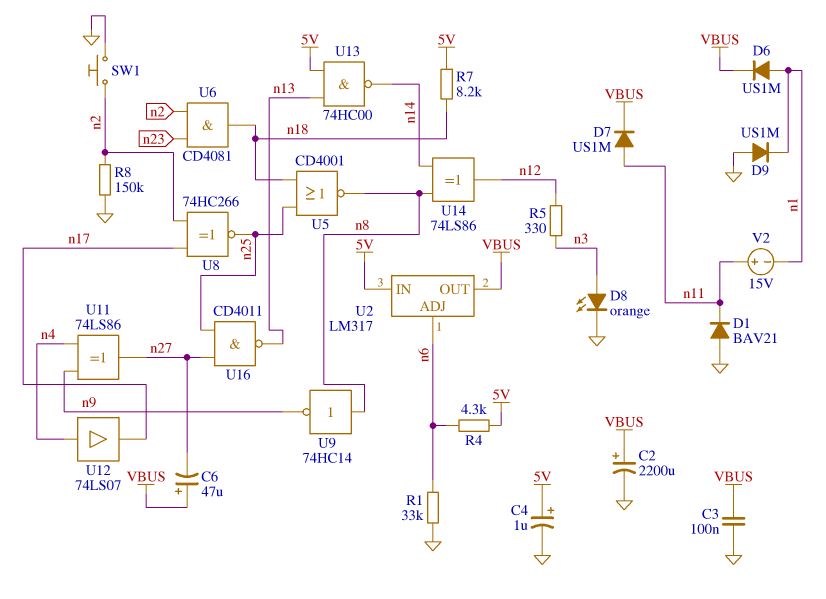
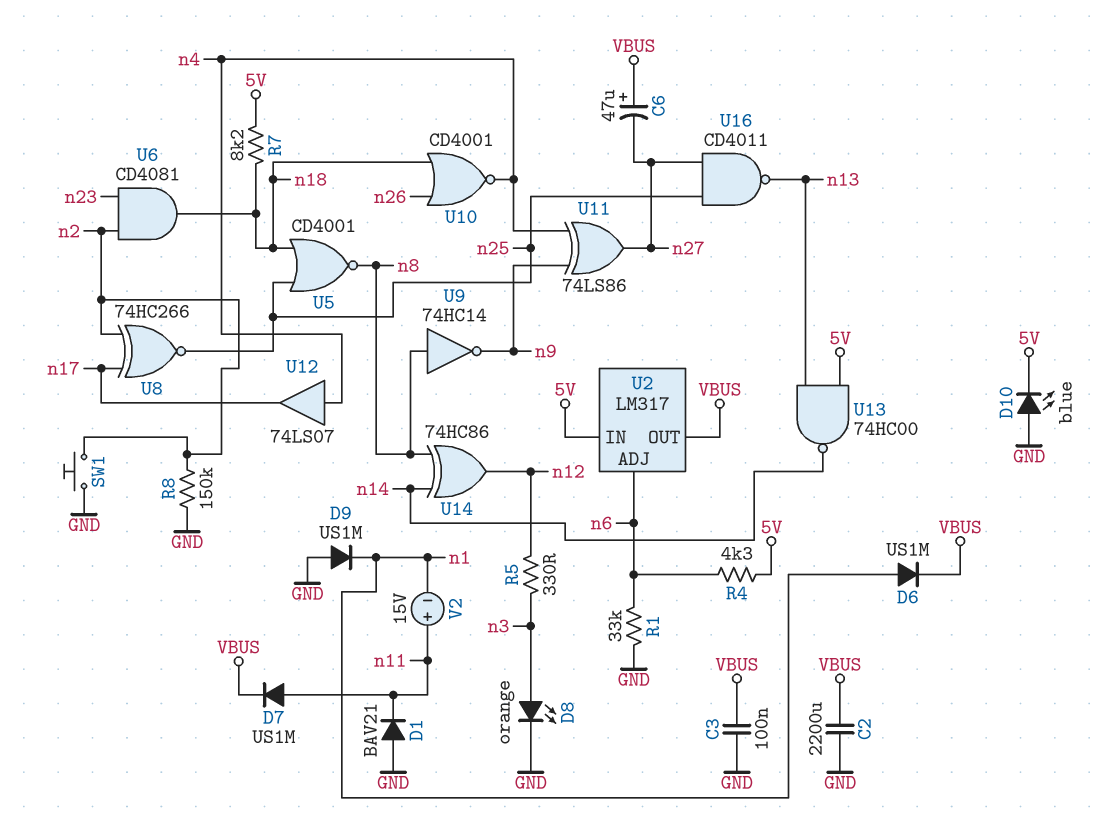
C2: 2200uF (plus VBUS, minus GND) -> 2200uF (GND, VBUS)
C4: 1uF (plus 5V, minus GND) -> none
D10: none -> LED blue (A GND, K 5V)
U10: none -> NOR CD4001 (in n18, in n26, out n4)
U14: XOR 74LS86 (in n8, in n14, out n12) -> XOR 74HC86 (in n8, in n14, out n12)

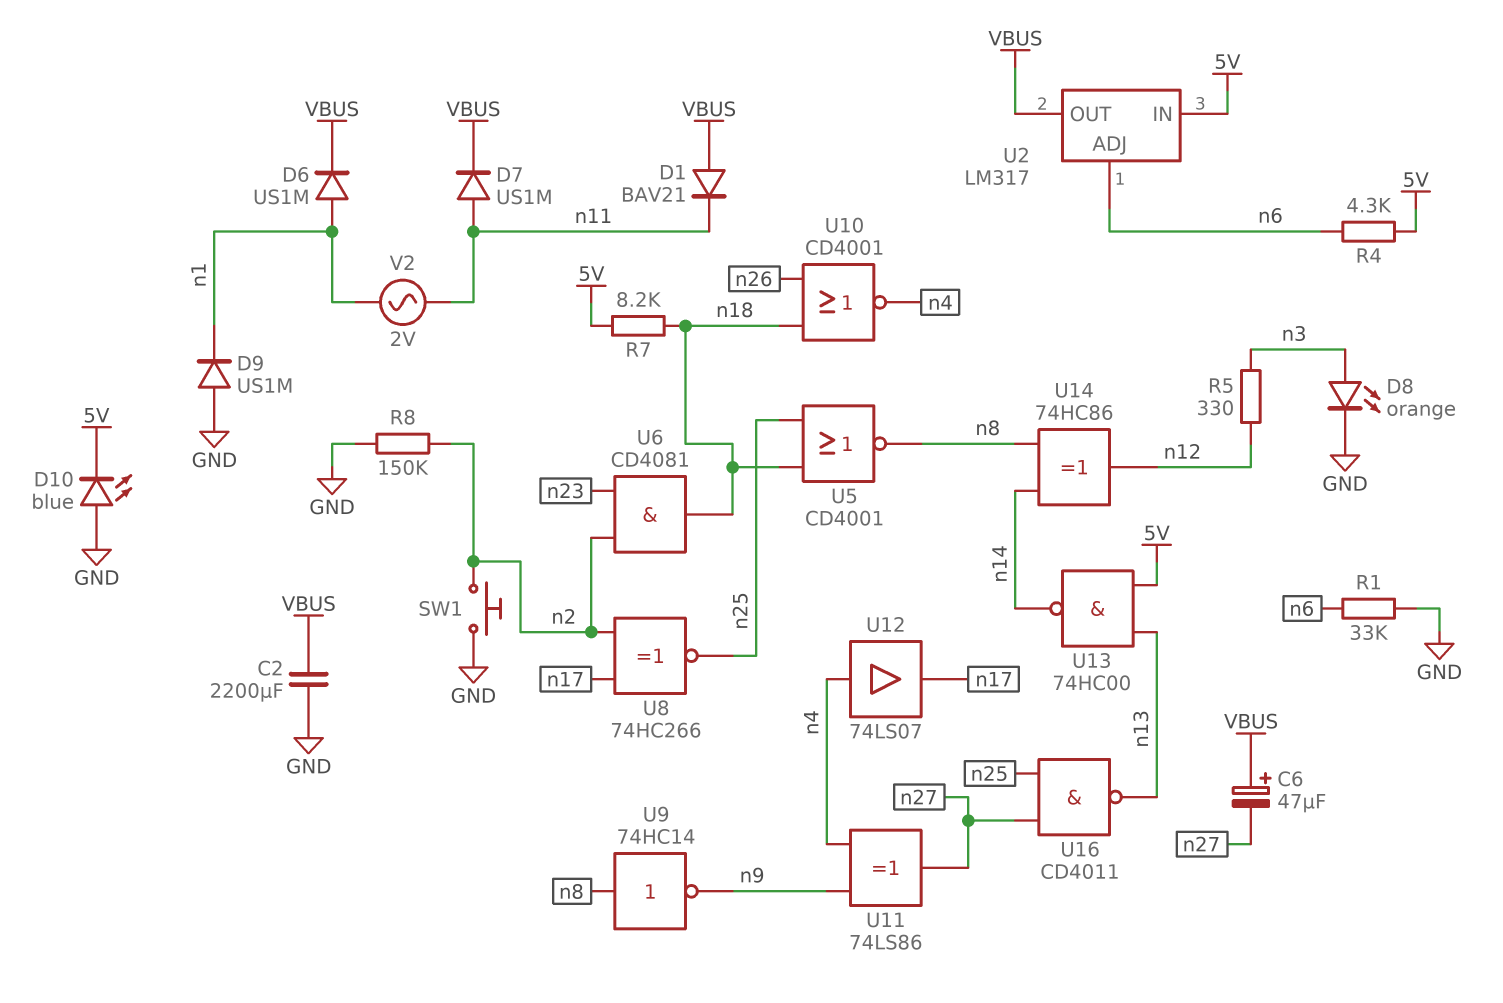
C3: 100nF (GND, VBUS) -> none
D1: diode BAV21 (A GND, K n11) -> diode BAV21 (A VBUS, K n11)
V2: 15V (plus n11, minus n1) -> AC 2V (n1, n11)

